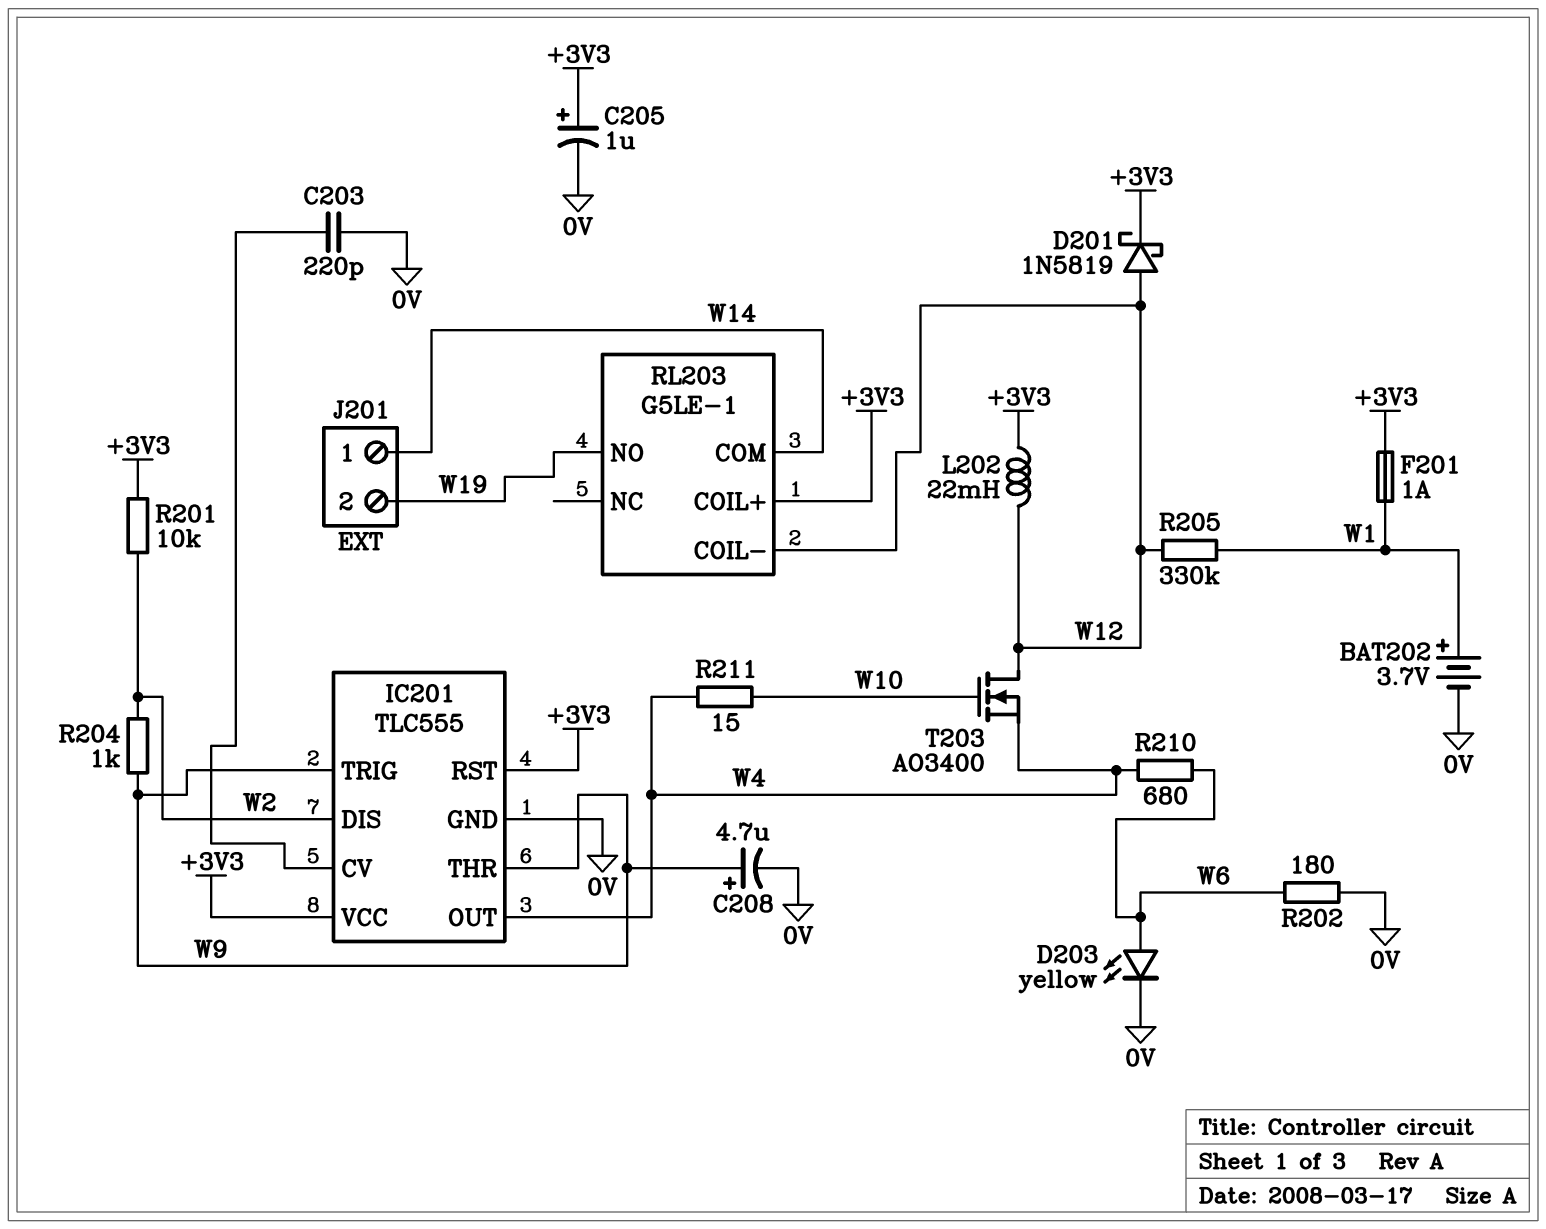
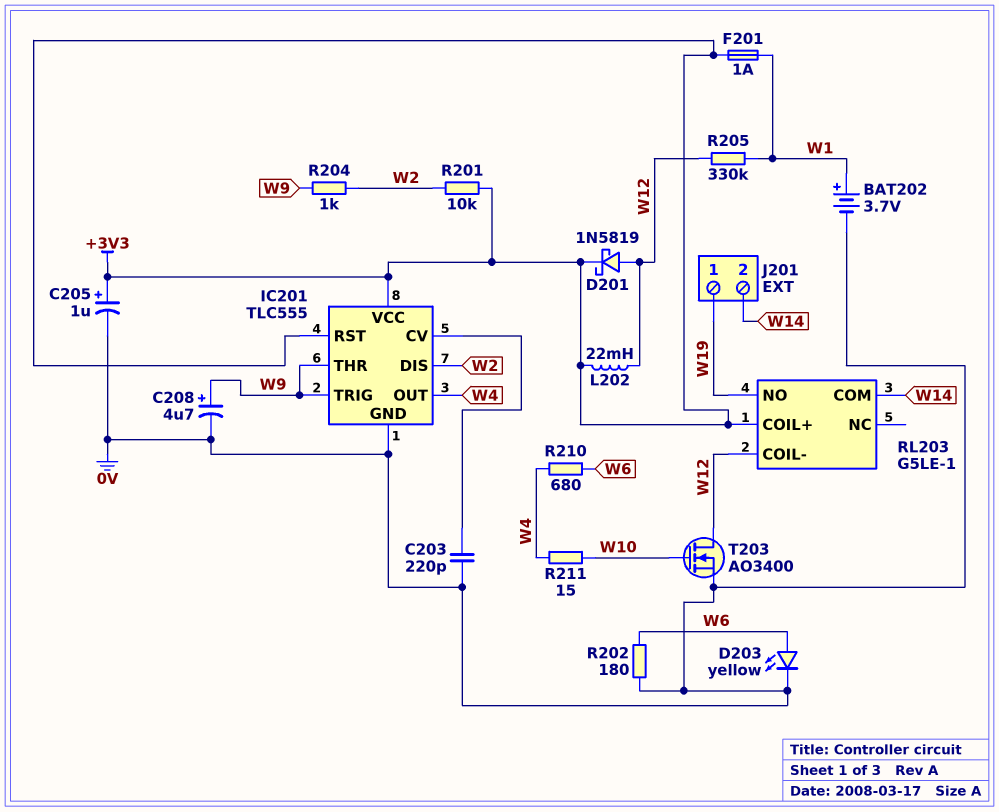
J201 pin 1: W14 -> W19
J201 pin 2: W19 -> W14
T203: NMOS AO3400 (G W10, D W12, S W4) -> NMOS AO3400 (G W10, D W12, S 0V)

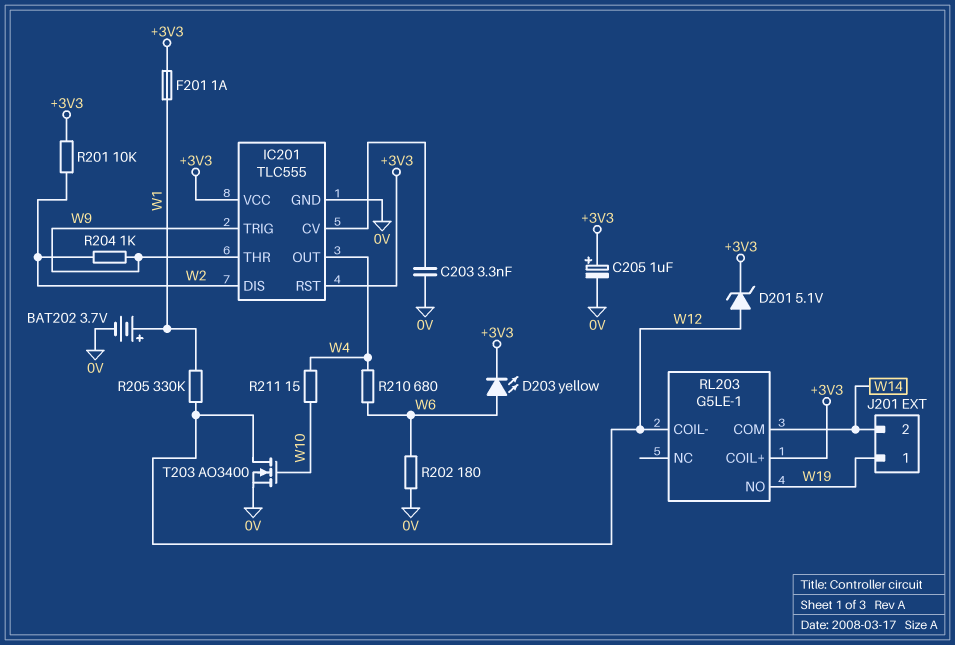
C203: 220pF (0V, IC201/CV) -> 3.3nF (0V, IC201/CV)
C208: 4.7uF (plus W9, minus 0V) -> none
D201: schottky 1N5819 (A W12, K +3V3) -> zener 5.1V (A W12, K +3V3)
D203: LED yellow (A W6, K 0V) -> LED yellow (A W6, K +3V3)
L202: 22mH (+3V3, W12) -> none

